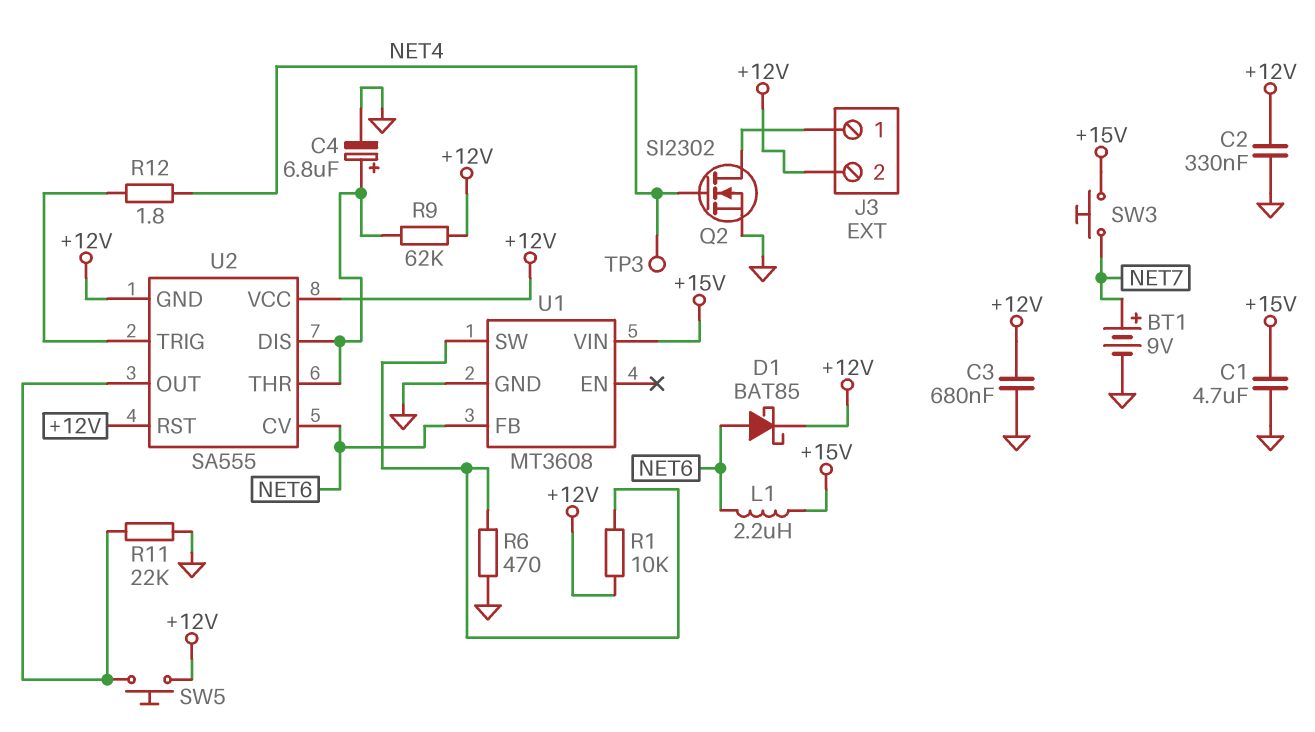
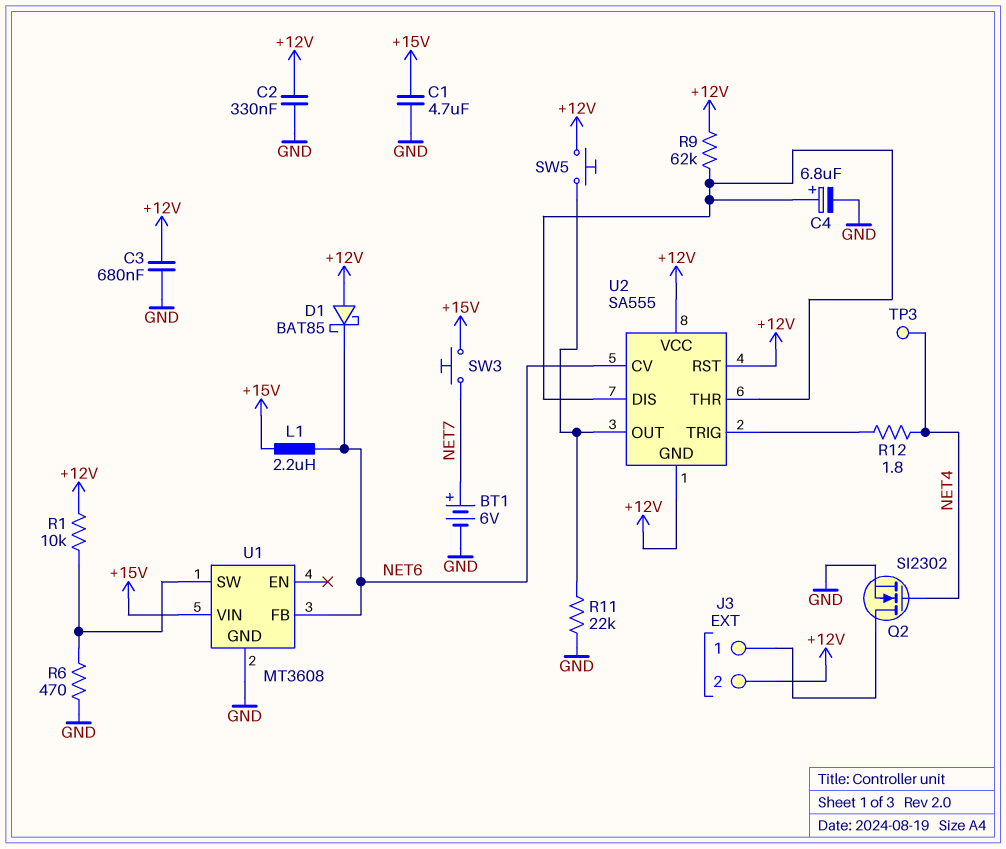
BT1: 9V (plus NET7, minus GND) -> 6V (plus NET7, minus GND)
D1: schottky BAT85 (A NET6, K +12V) -> schottky BAT85 (A +12V, K NET6)

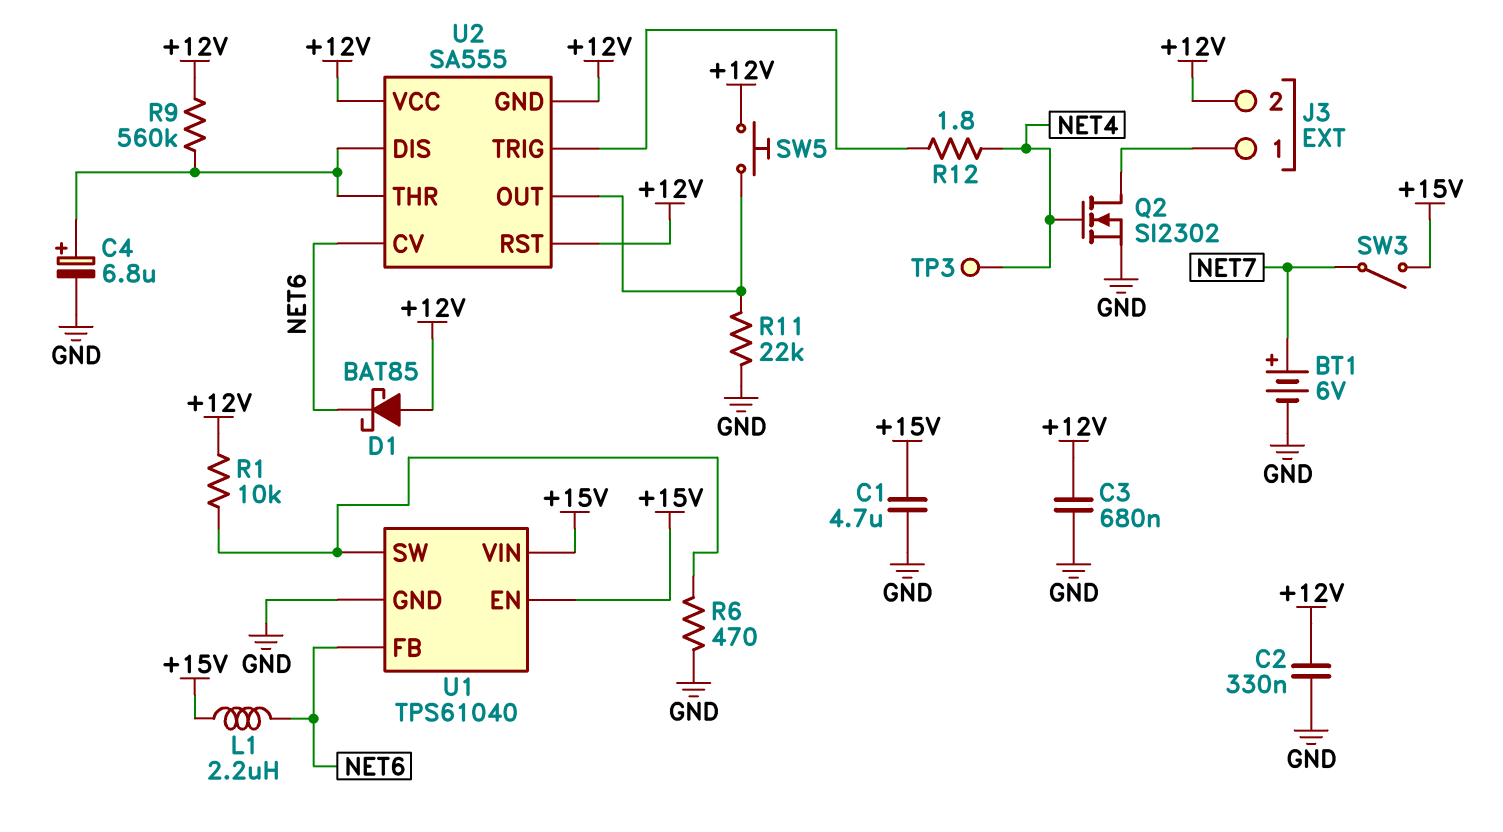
R9: 62k (+12V, U2/DIS) -> 560k (+12V, U2/DIS)
SW3: button (+15V, NET7) -> switch (+15V, NET7)
U1: MT3608 -> TPS61040
U1 pin EN: none -> +15V

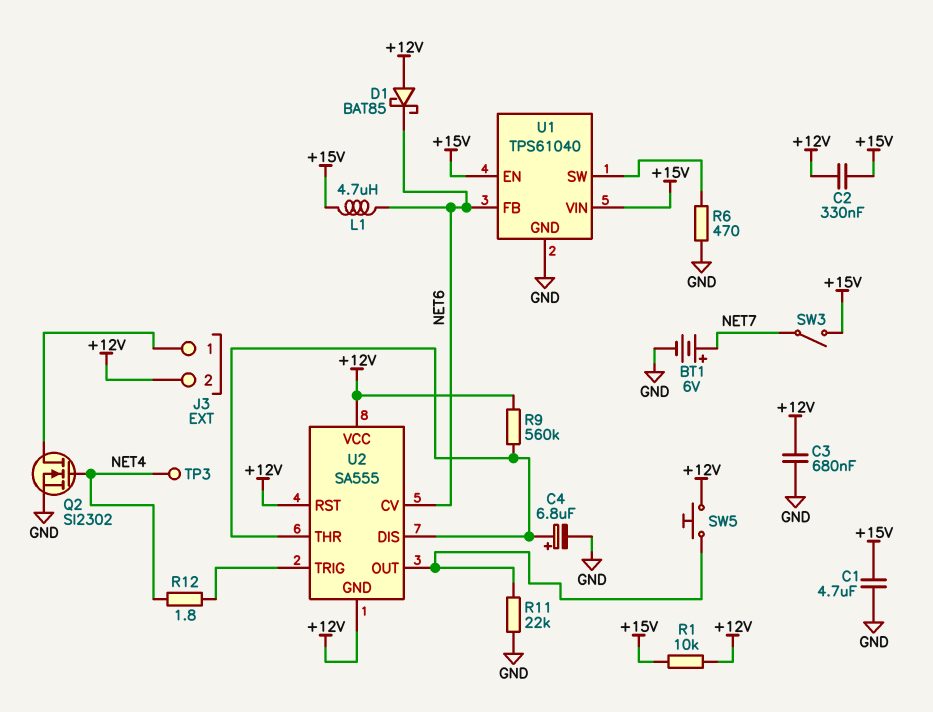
C2: 330nF (+12V, GND) -> 330nF (+12V, +15V)
L1: 2.2uH (+15V, NET6) -> 4.7uH (+15V, NET6)
R1: 10k (+12V, U1/SW) -> 10k (+12V, +15V)

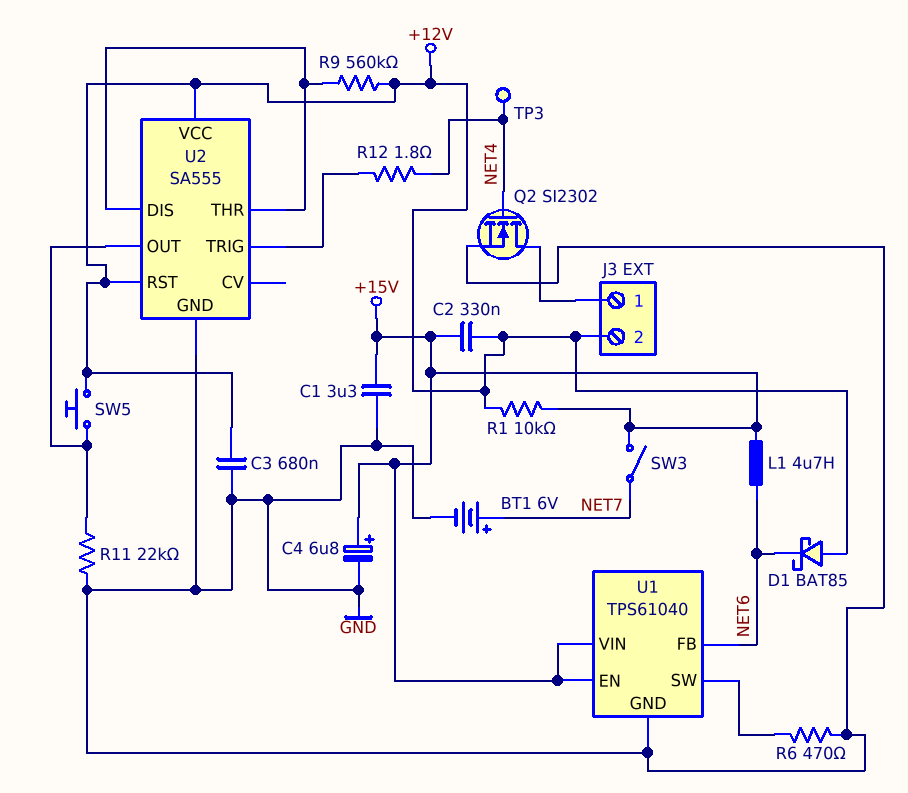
C1: 4.7uF (+15V, GND) -> 3.3uF (+15V, GND)
C4: 6.8uF (plus U2/DIS, minus GND) -> 6.8uF (plus +15V, minus GND)
U2 pin CV: NET6 -> none
U2 pin GND: +12V -> GND

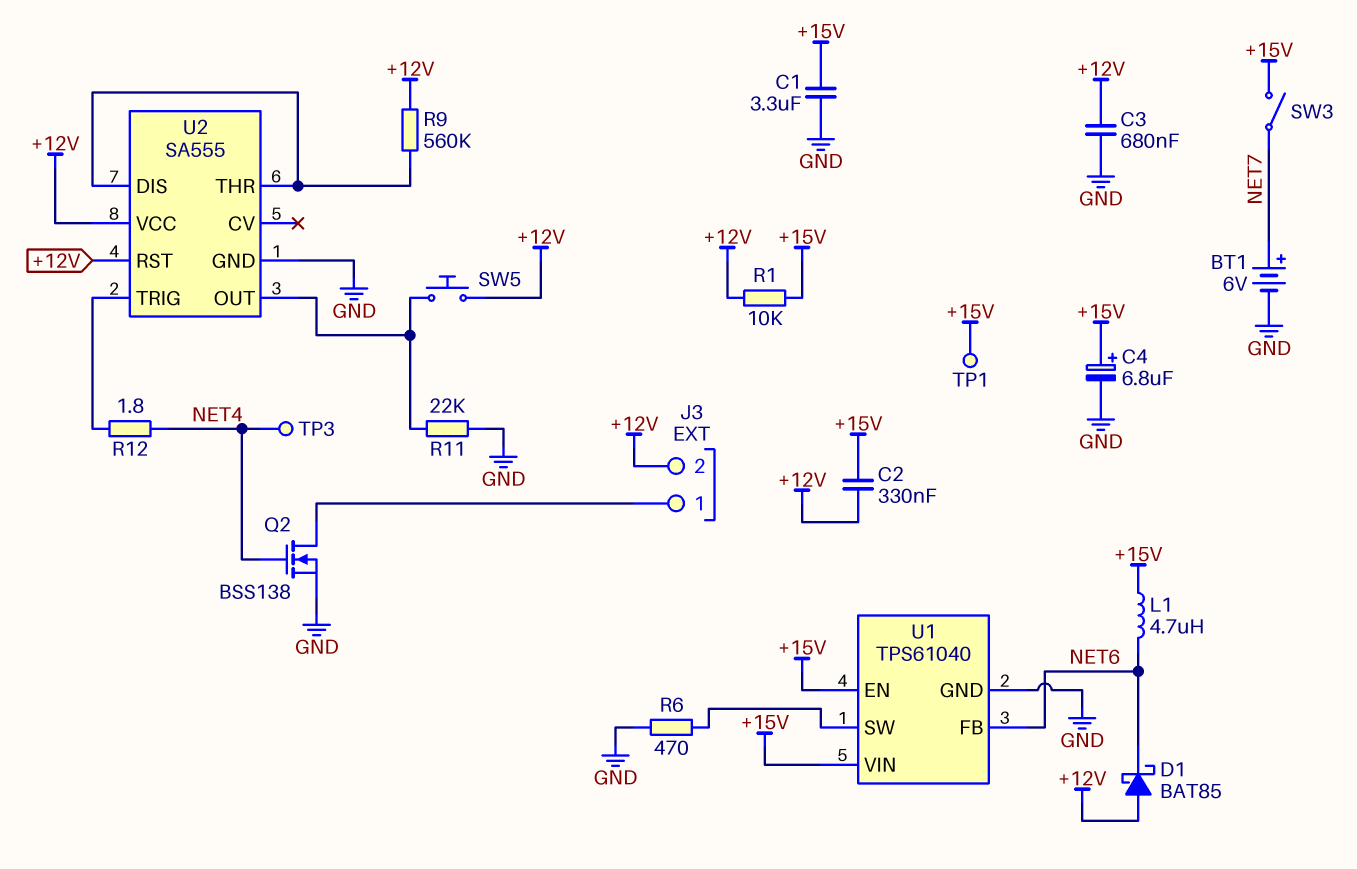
Q2: NMOS SI2302 (G NET4, D J3/1, S GND) -> NMOS BSS138 (G NET4, D J3/1, S GND)
TP1: none -> test point (+15V)

